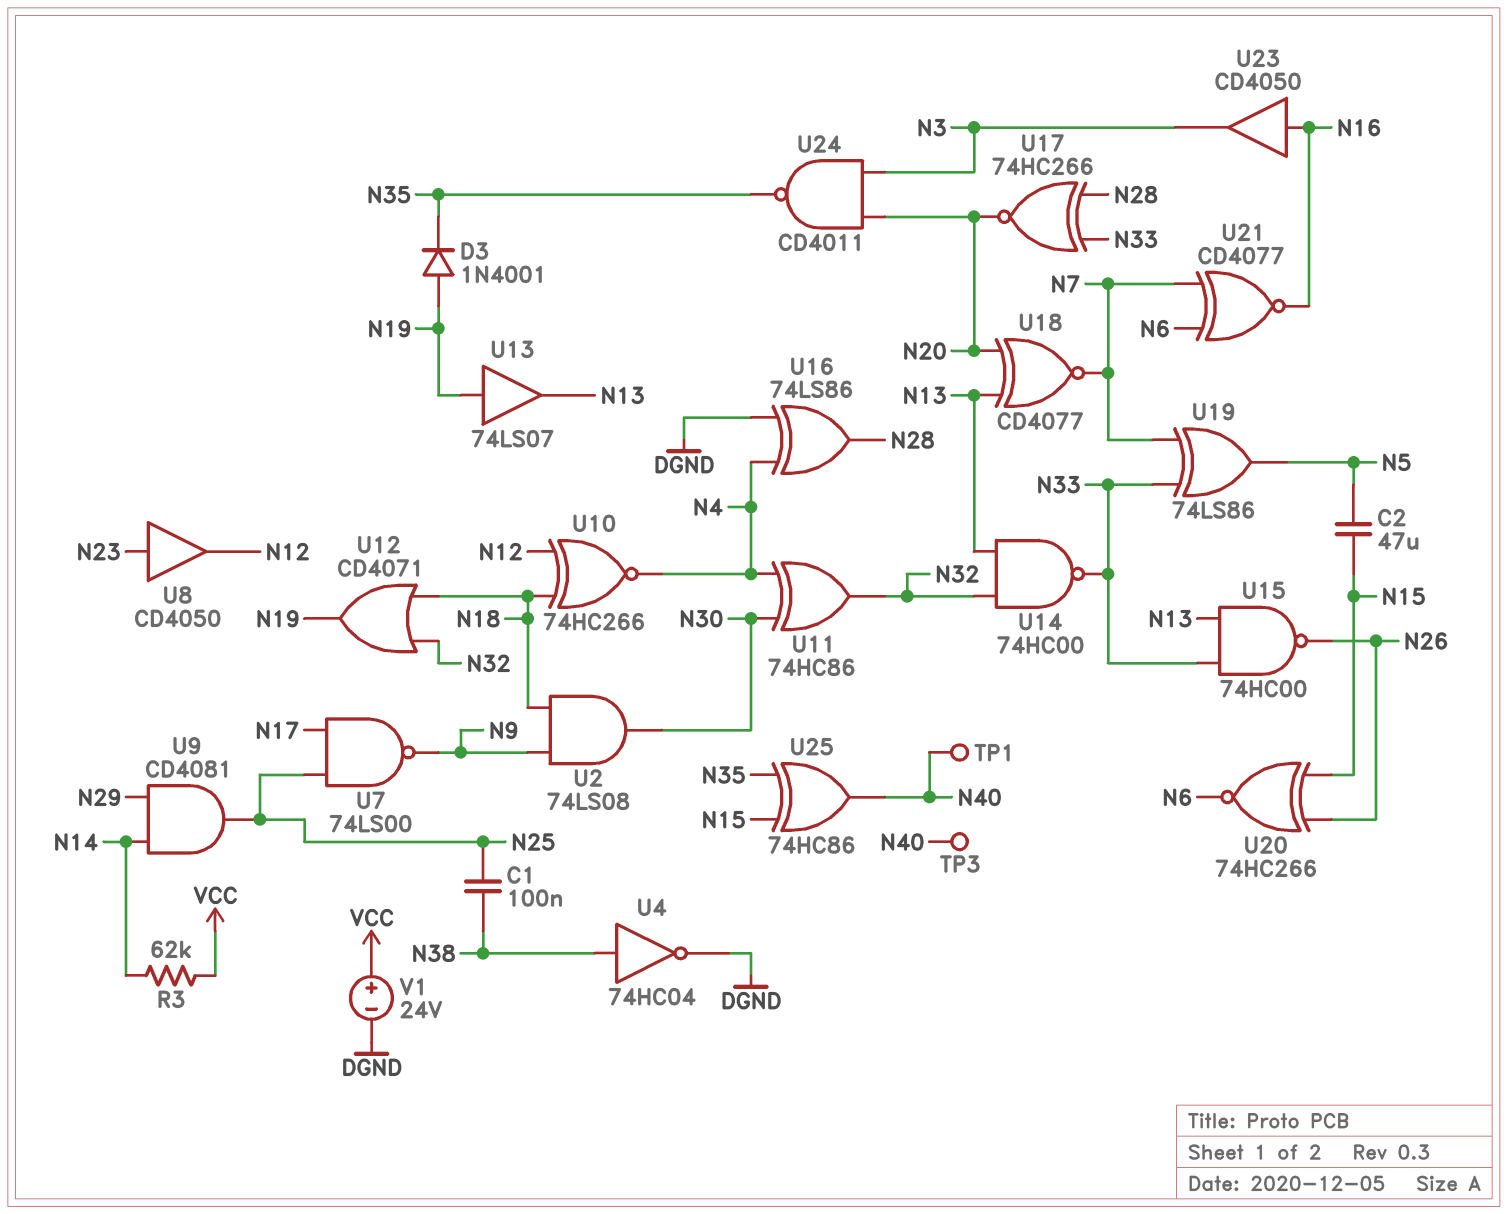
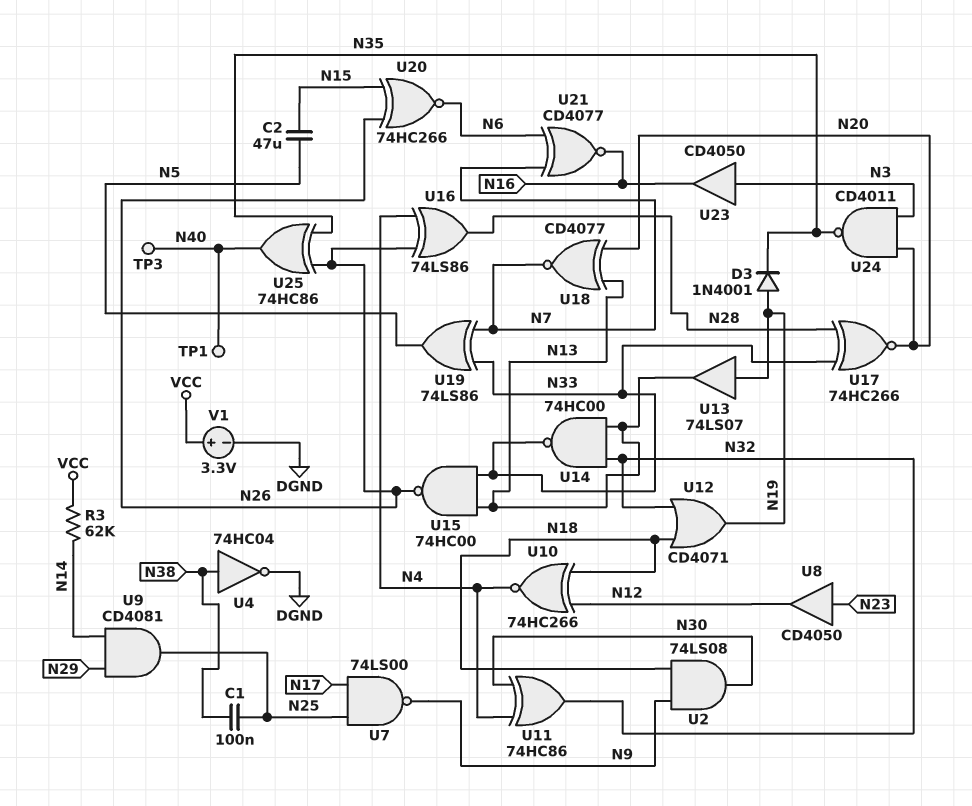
U16: XOR 74LS86 (in DGND, in N4, out N28) -> XOR 74LS86 (in N4, in N26, out N28)
U23: buffer CD4050 (in N16, out N3) -> buffer CD4050 (in N3, out N16)
U25: XOR 74HC86 (in N15, in N35, out N40) -> XOR 74HC86 (in N26, in N35, out N40)
V1: 24V (plus VCC, minus DGND) -> 3.3V (plus VCC, minus DGND)

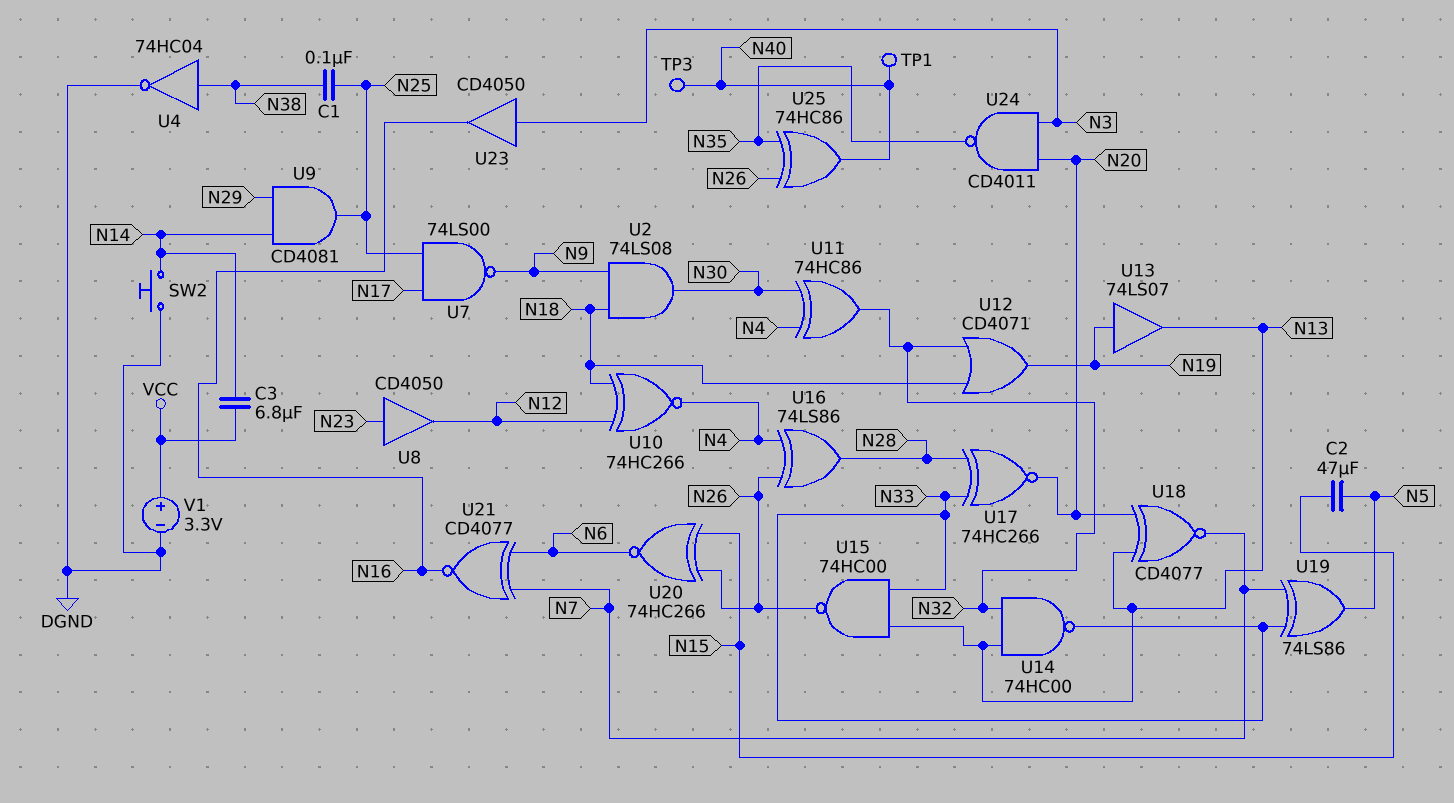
C3: none -> 6.8uF (N14, VCC)
D3: diode 1N4001 (A N19, K N35) -> none
R3: 62k (N14, VCC) -> none
SW2: none -> button (DGND, N14)

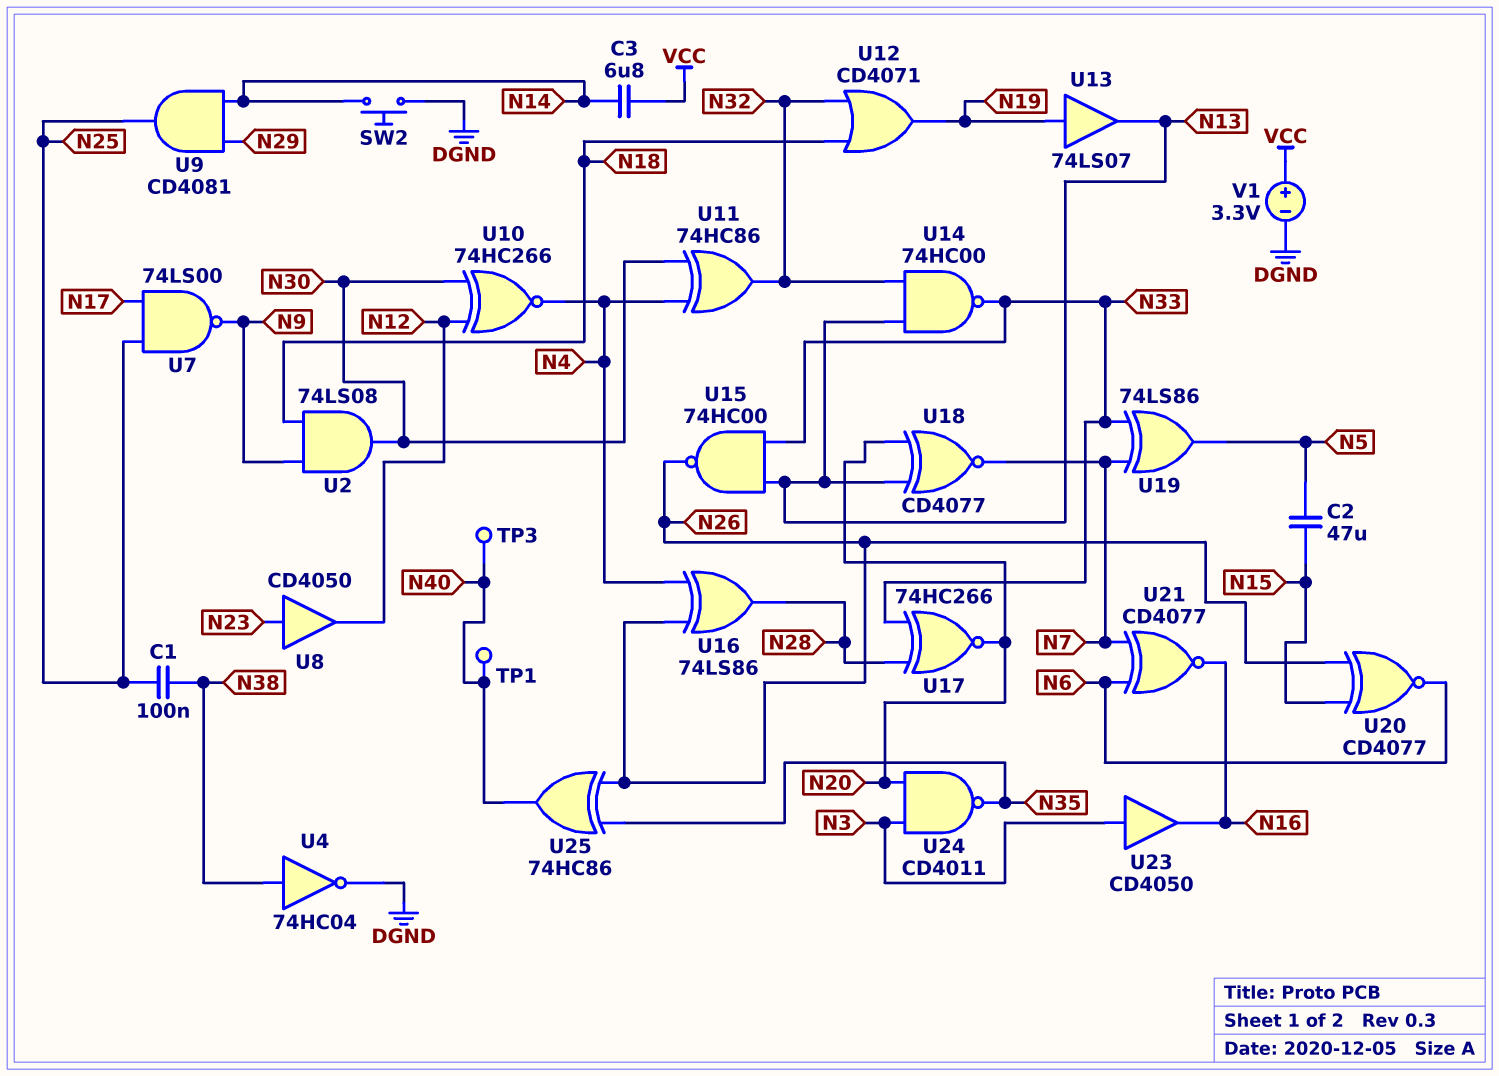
U10: XNOR 74HC266 (in N12, in N18, out N4) -> XNOR 74HC266 (in N12, in N30, out N4)
U20: XNOR 74HC266 (in N15, in N26, out N6) -> XNOR CD4077 (in N15, in N26, out N6)

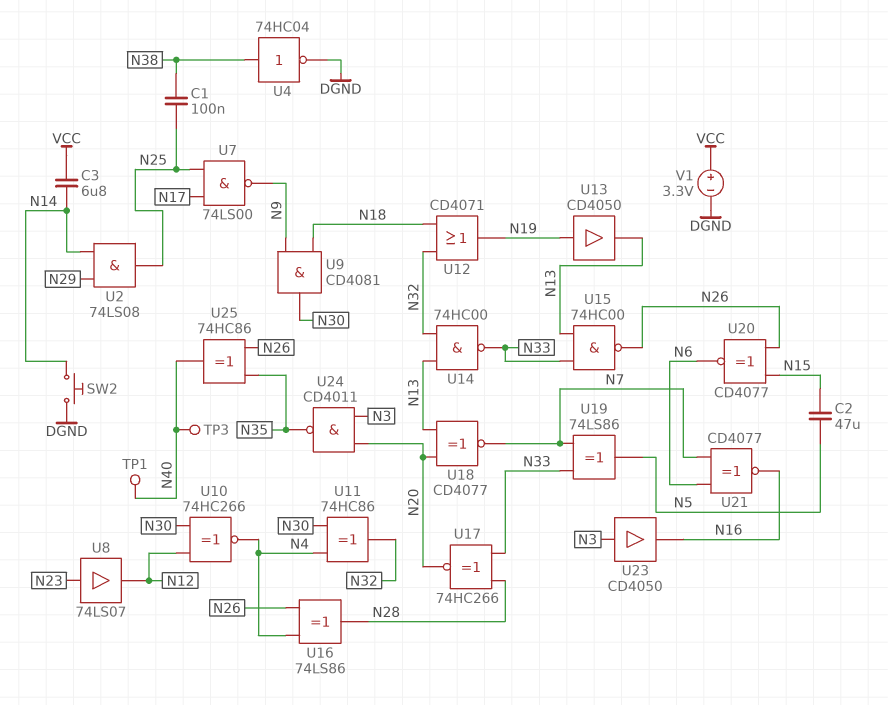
U2: AND 74LS08 (in N9, in N18, out N30) -> AND 74LS08 (in N14, in N29, out N25)
U8: buffer CD4050 (in N23, out N12) -> buffer 74LS07 (in N23, out N12)
U9: AND CD4081 (in N14, in N29, out N25) -> AND CD4081 (in N9, in N18, out N30)
U13: buffer 74LS07 (in N19, out N13) -> buffer CD4050 (in N19, out N13)

